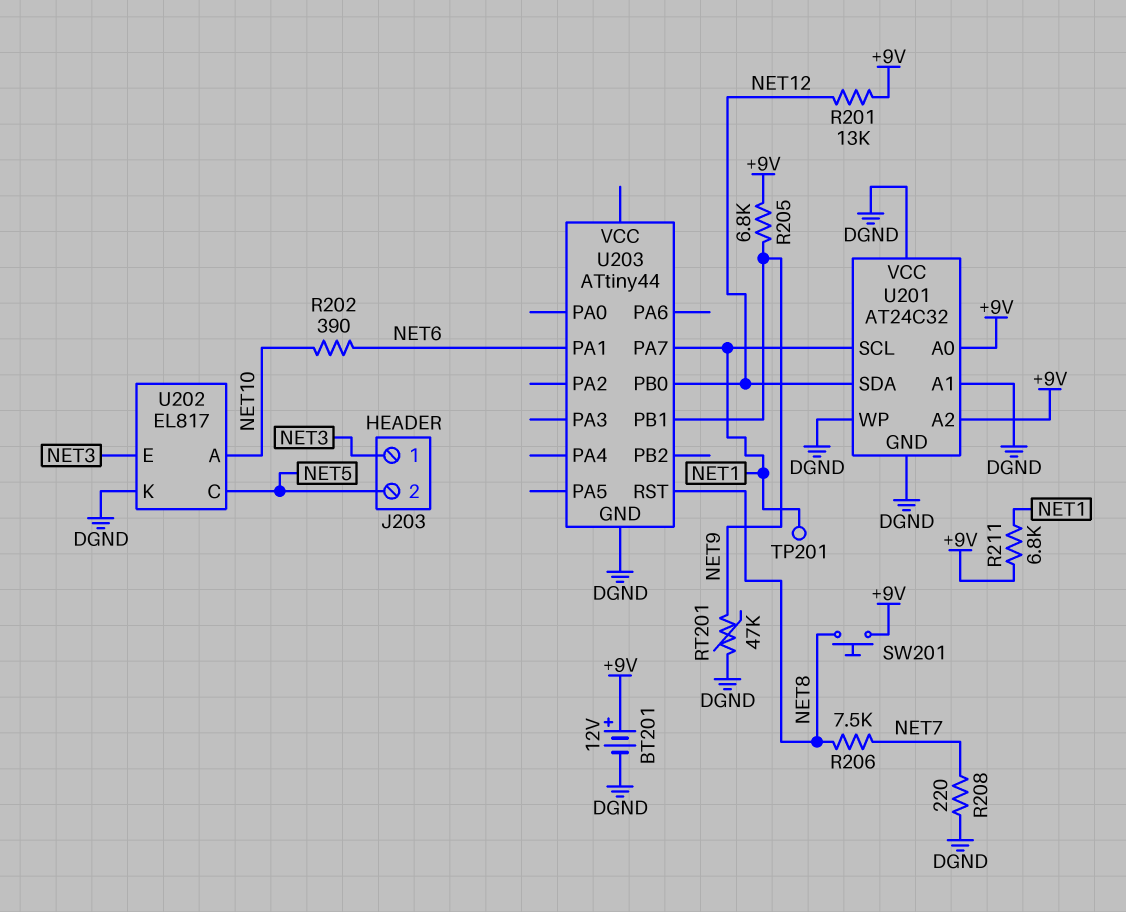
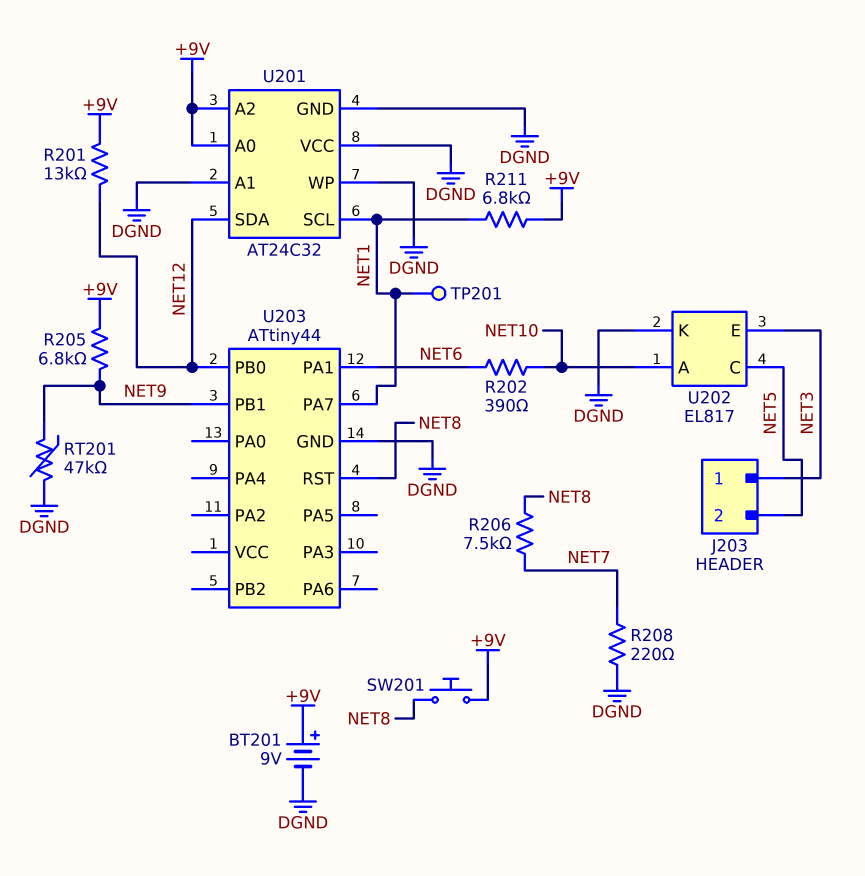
BT201: 12V (plus +9V, minus DGND) -> 9V (plus +9V, minus DGND)

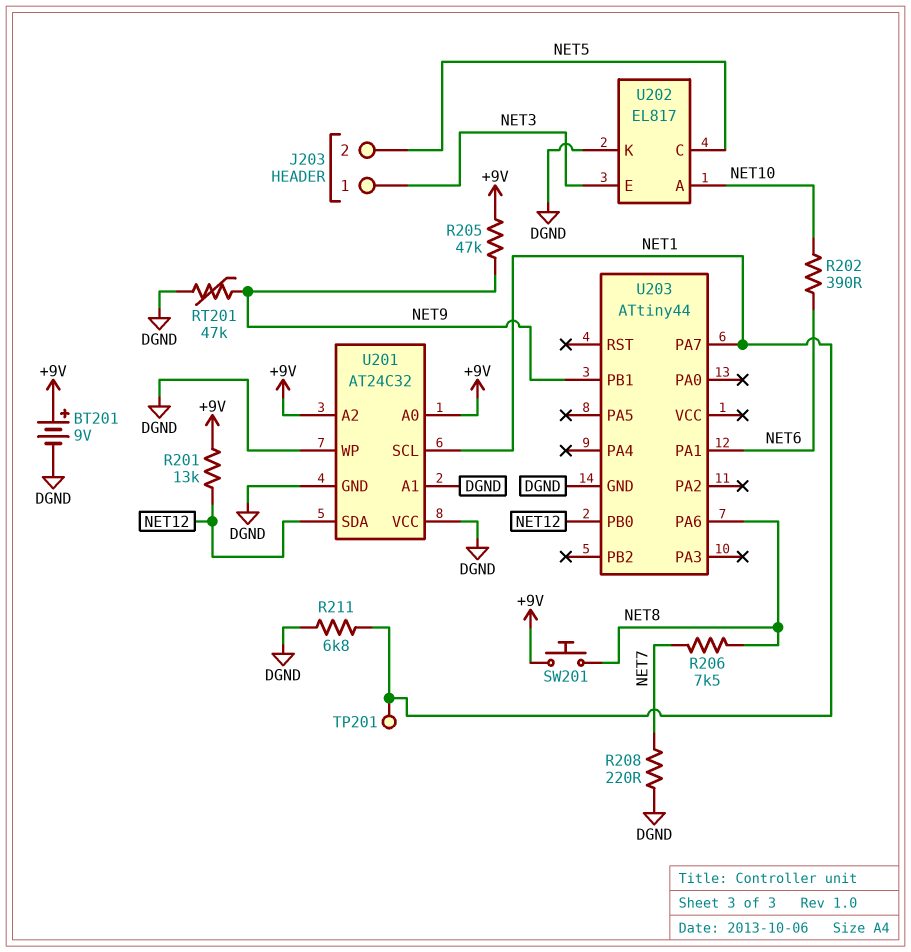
R205: 6.8k (+9V, NET9) -> 47k (+9V, NET9)
R211: 6.8k (+9V, NET1) -> 6.8k (DGND, NET1)
U203 pin PA6: none -> NET8
U203 pin RST: NET8 -> none

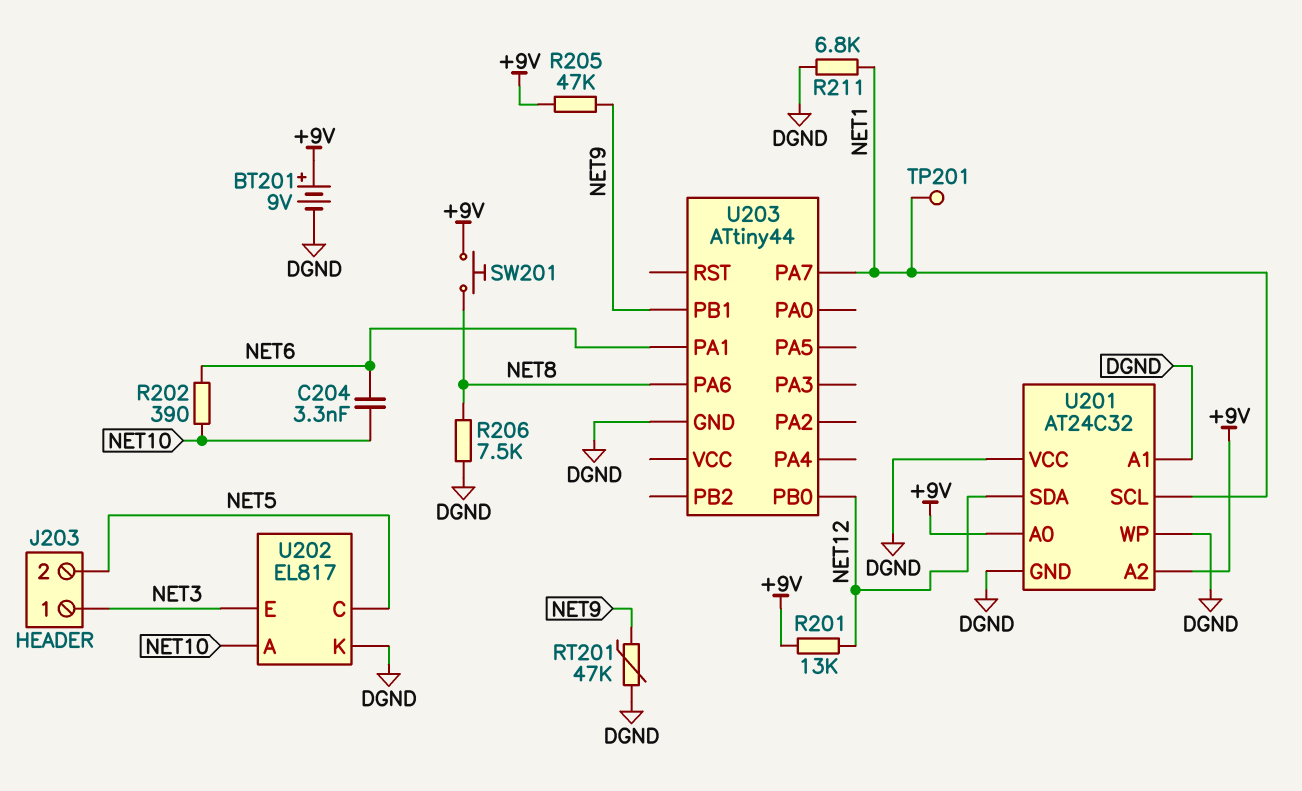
C204: none -> 3.3nF (NET6, NET10)
R206: 7.5k (NET7, NET8) -> 7.5k (DGND, NET8)
R208: 220 (DGND, NET7) -> none

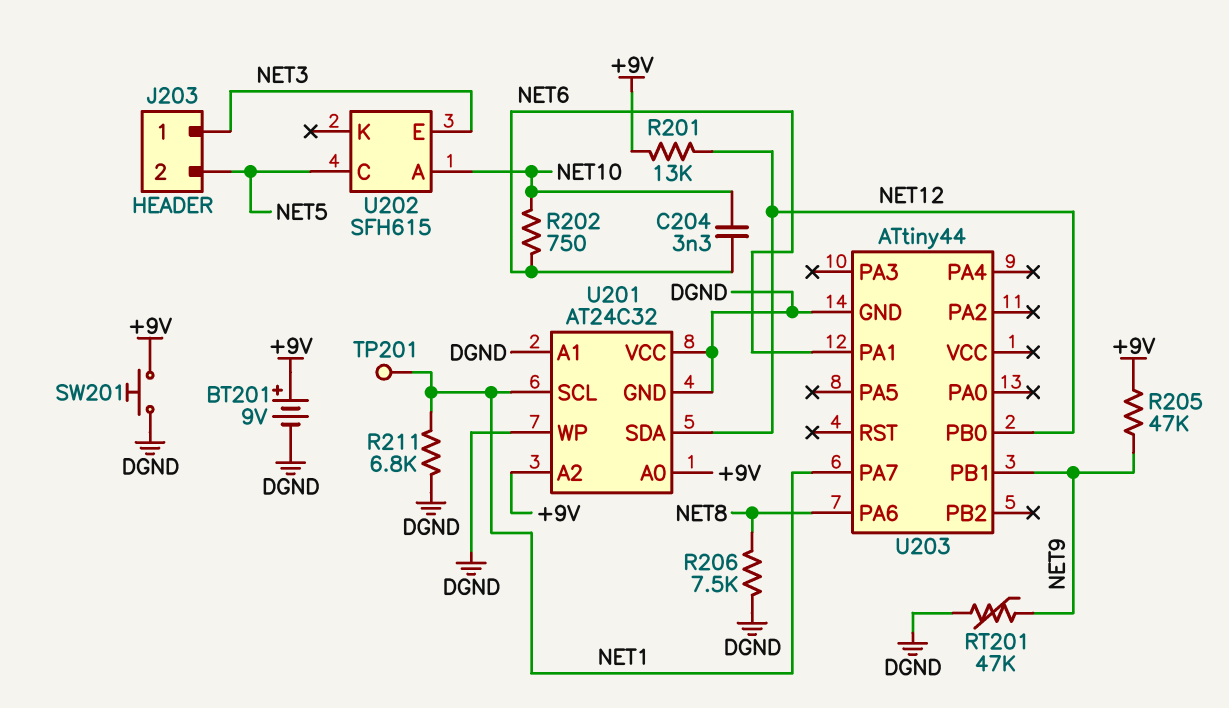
R202: 390 (NET6, NET10) -> 750 (NET6, NET10)
SW201: button (+9V, NET8) -> button (+9V, DGND)
U202: EL817 -> SFH615
U202 pin K: DGND -> none

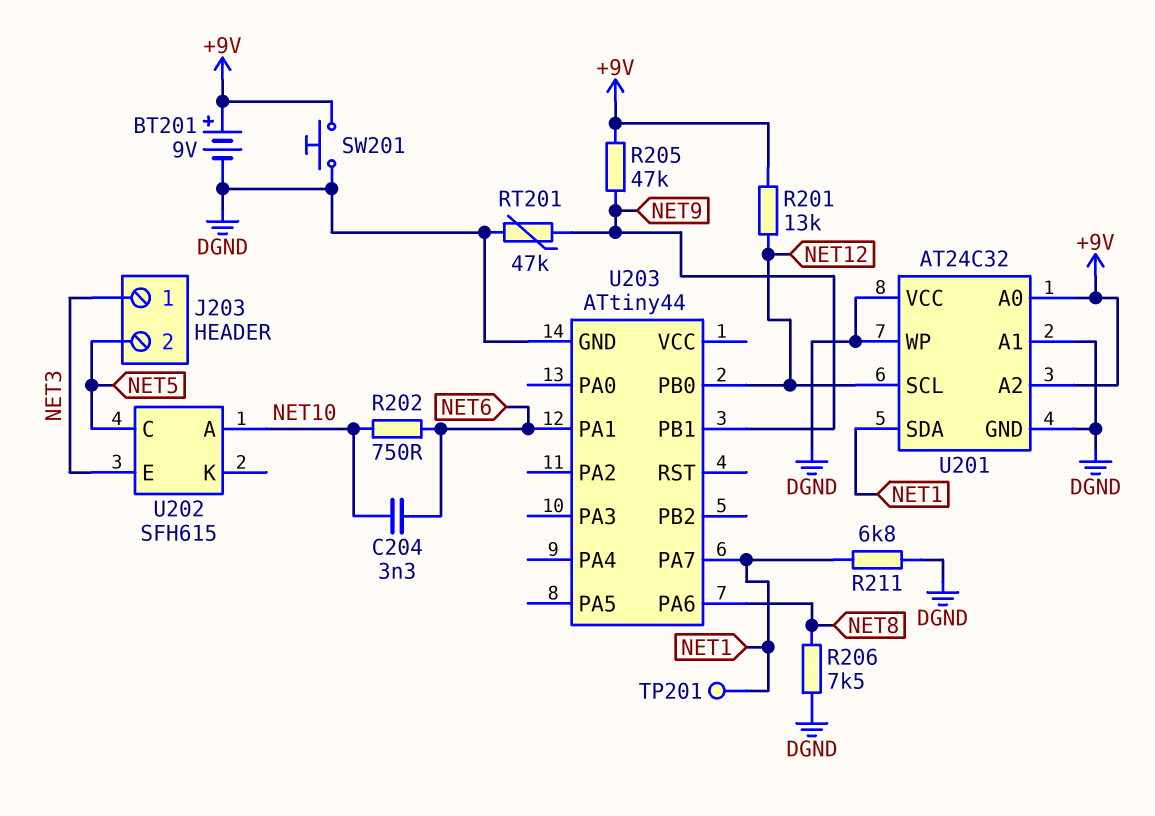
U201 pin SCL: NET1 -> NET12
U201 pin SDA: NET12 -> NET1

